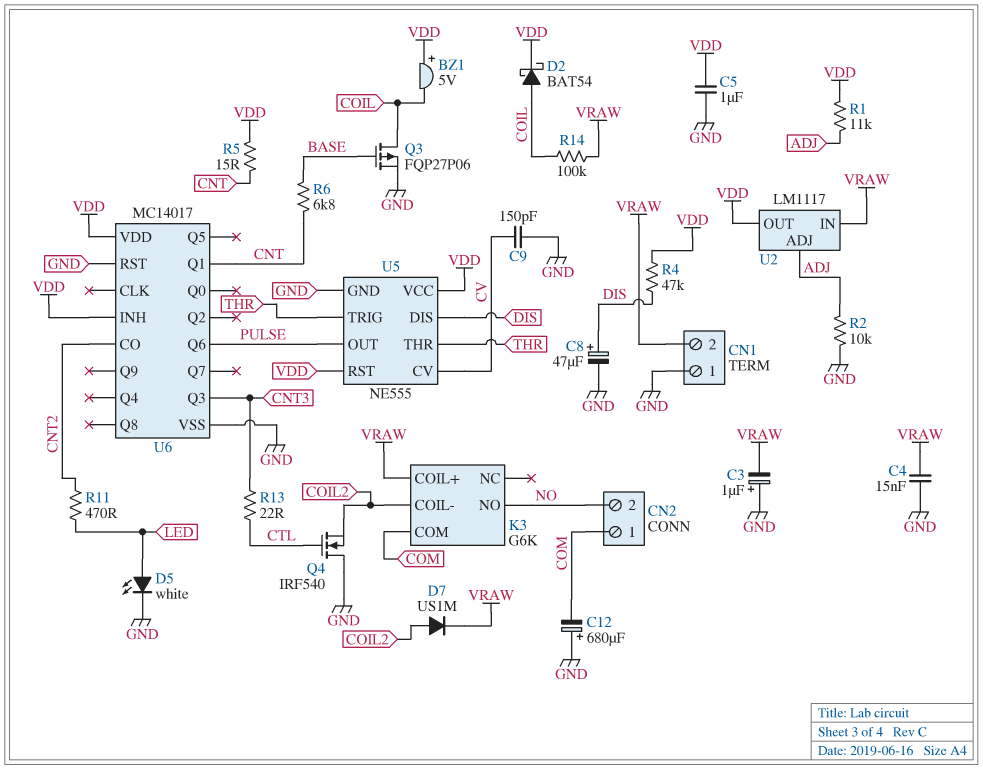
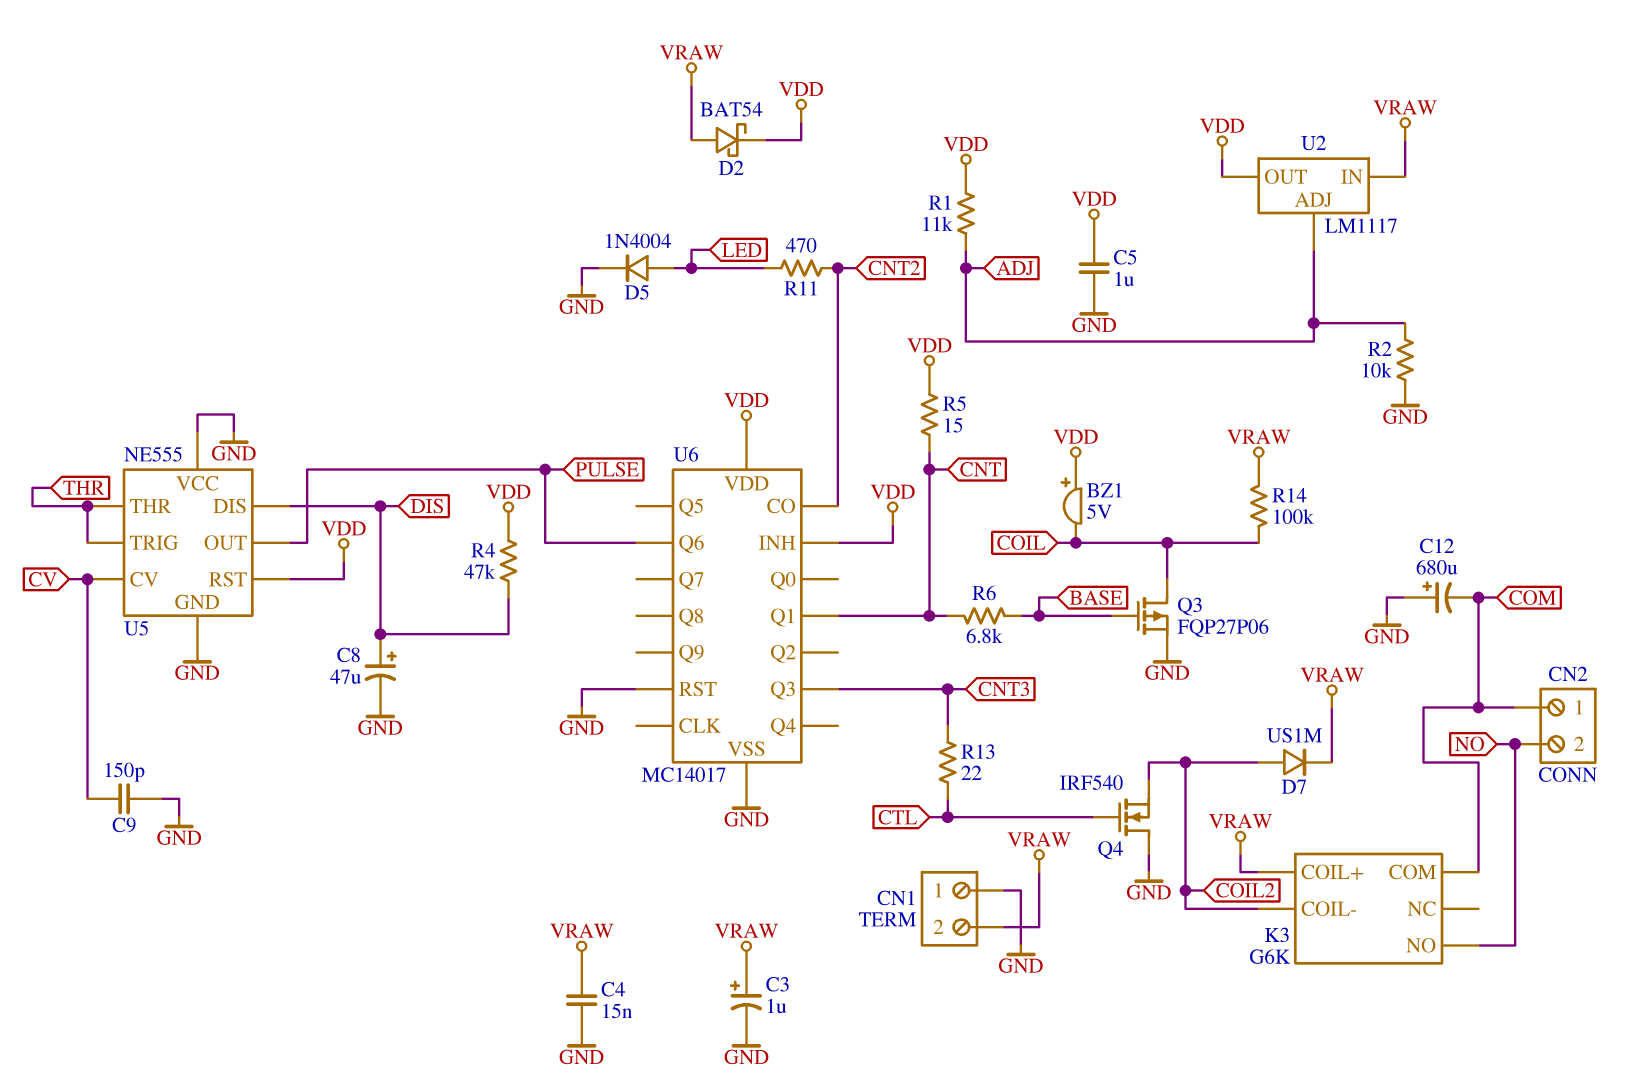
C3: 1uF (plus GND, minus VRAW) -> 1uF (plus VRAW, minus GND)
D2: schottky BAT54 (A COIL, K VDD) -> schottky BAT54 (A VRAW, K VDD)
D5: LED white (A LED, K GND) -> diode 1N4004 (A LED, K GND)
U5 pin VCC: VDD -> GND

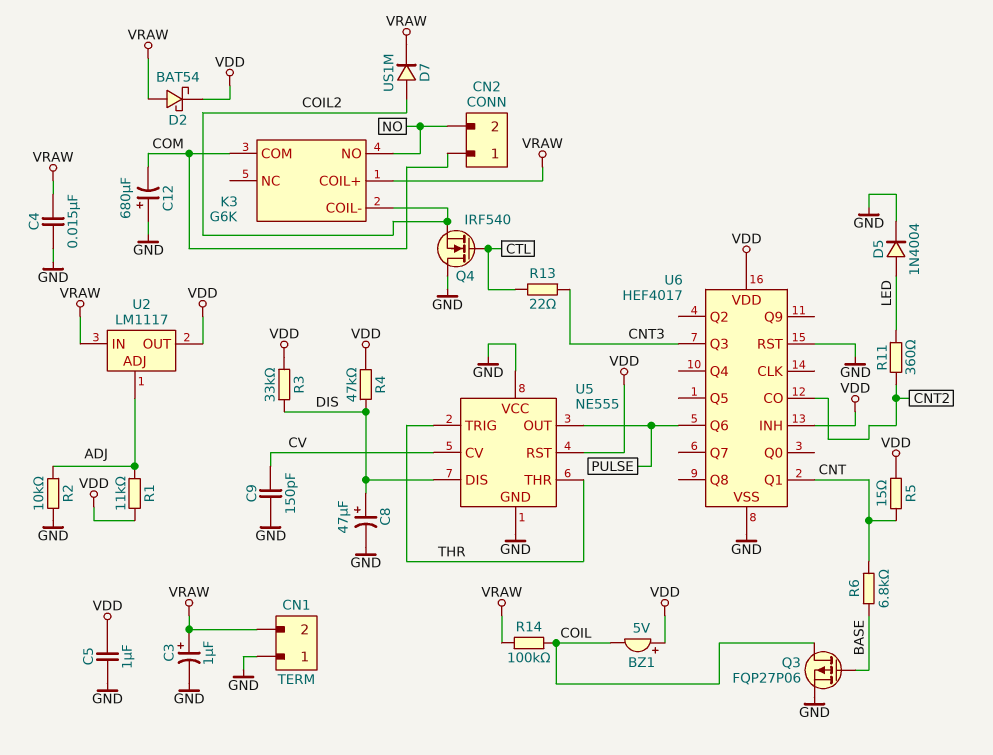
R3: none -> 33k (DIS, VDD)
R11: 470 (CNT2, LED) -> 360 (CNT2, LED)
U6: MC14017 -> HEF4017

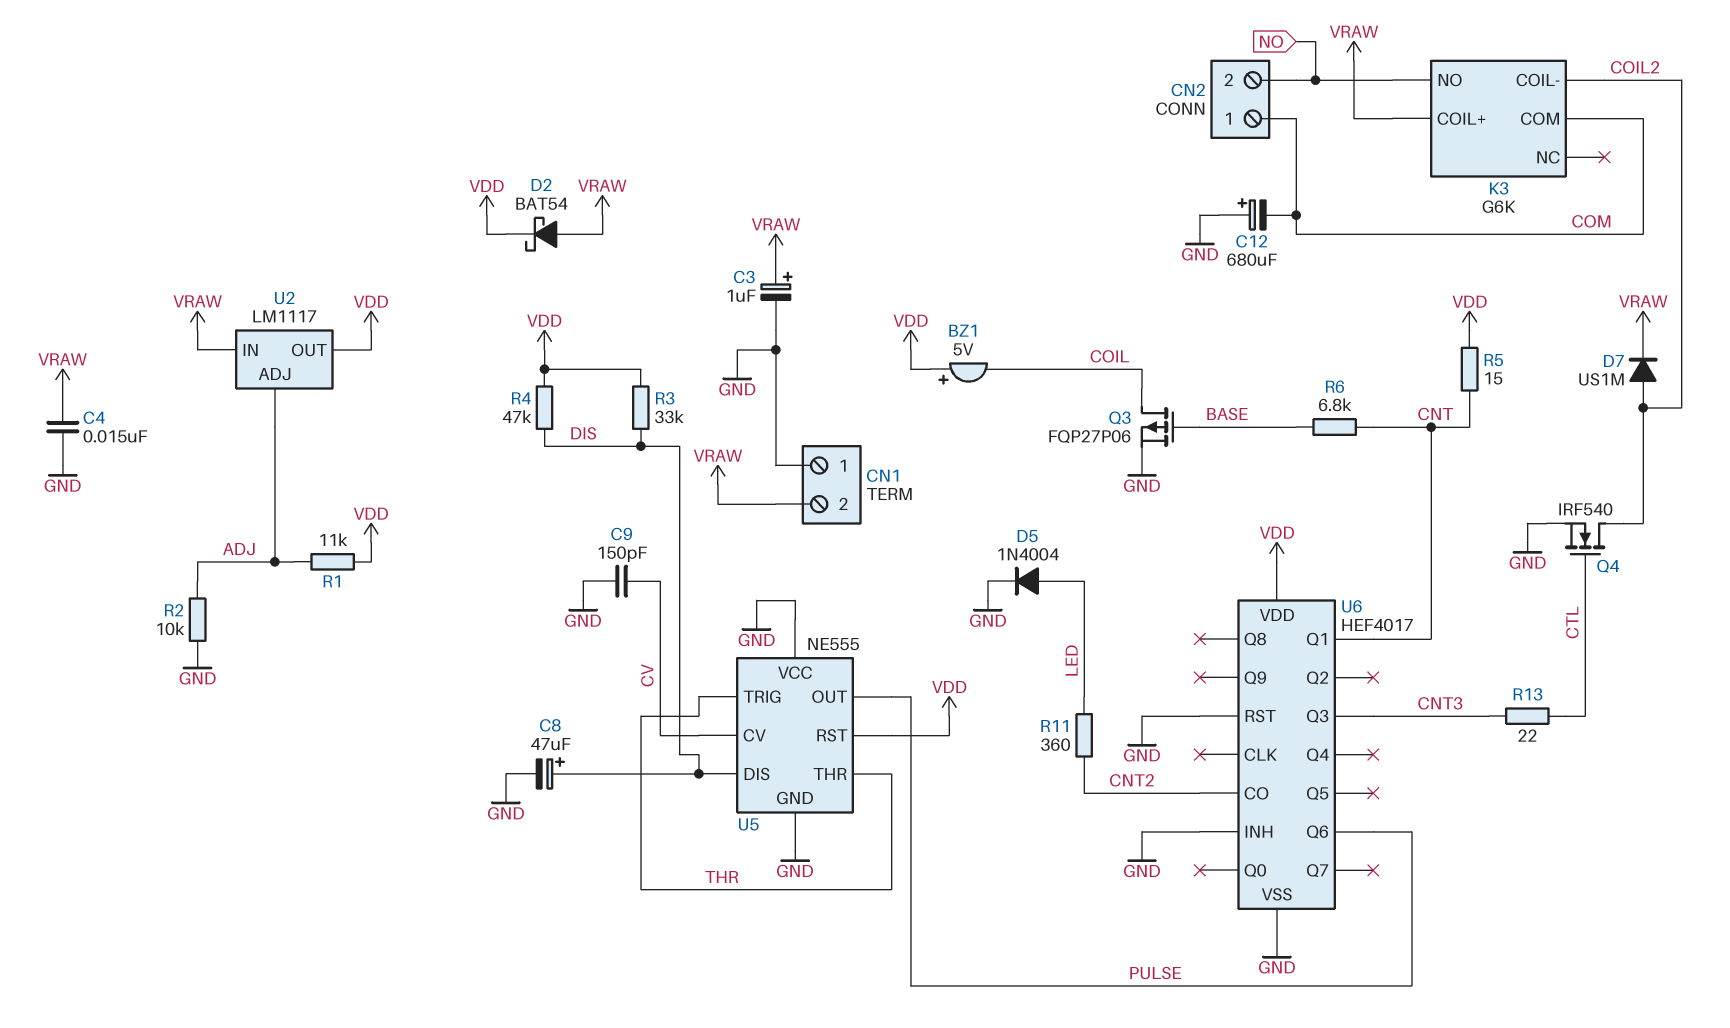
C5: 1uF (GND, VDD) -> none
Q4: NMOS IRF540 (G CTL, D GND, S COIL2) -> NMOS IRF540 (G CTL, D COIL2, S GND)
R14: 100k (COIL, VRAW) -> none
U6 pin INH: VDD -> GND

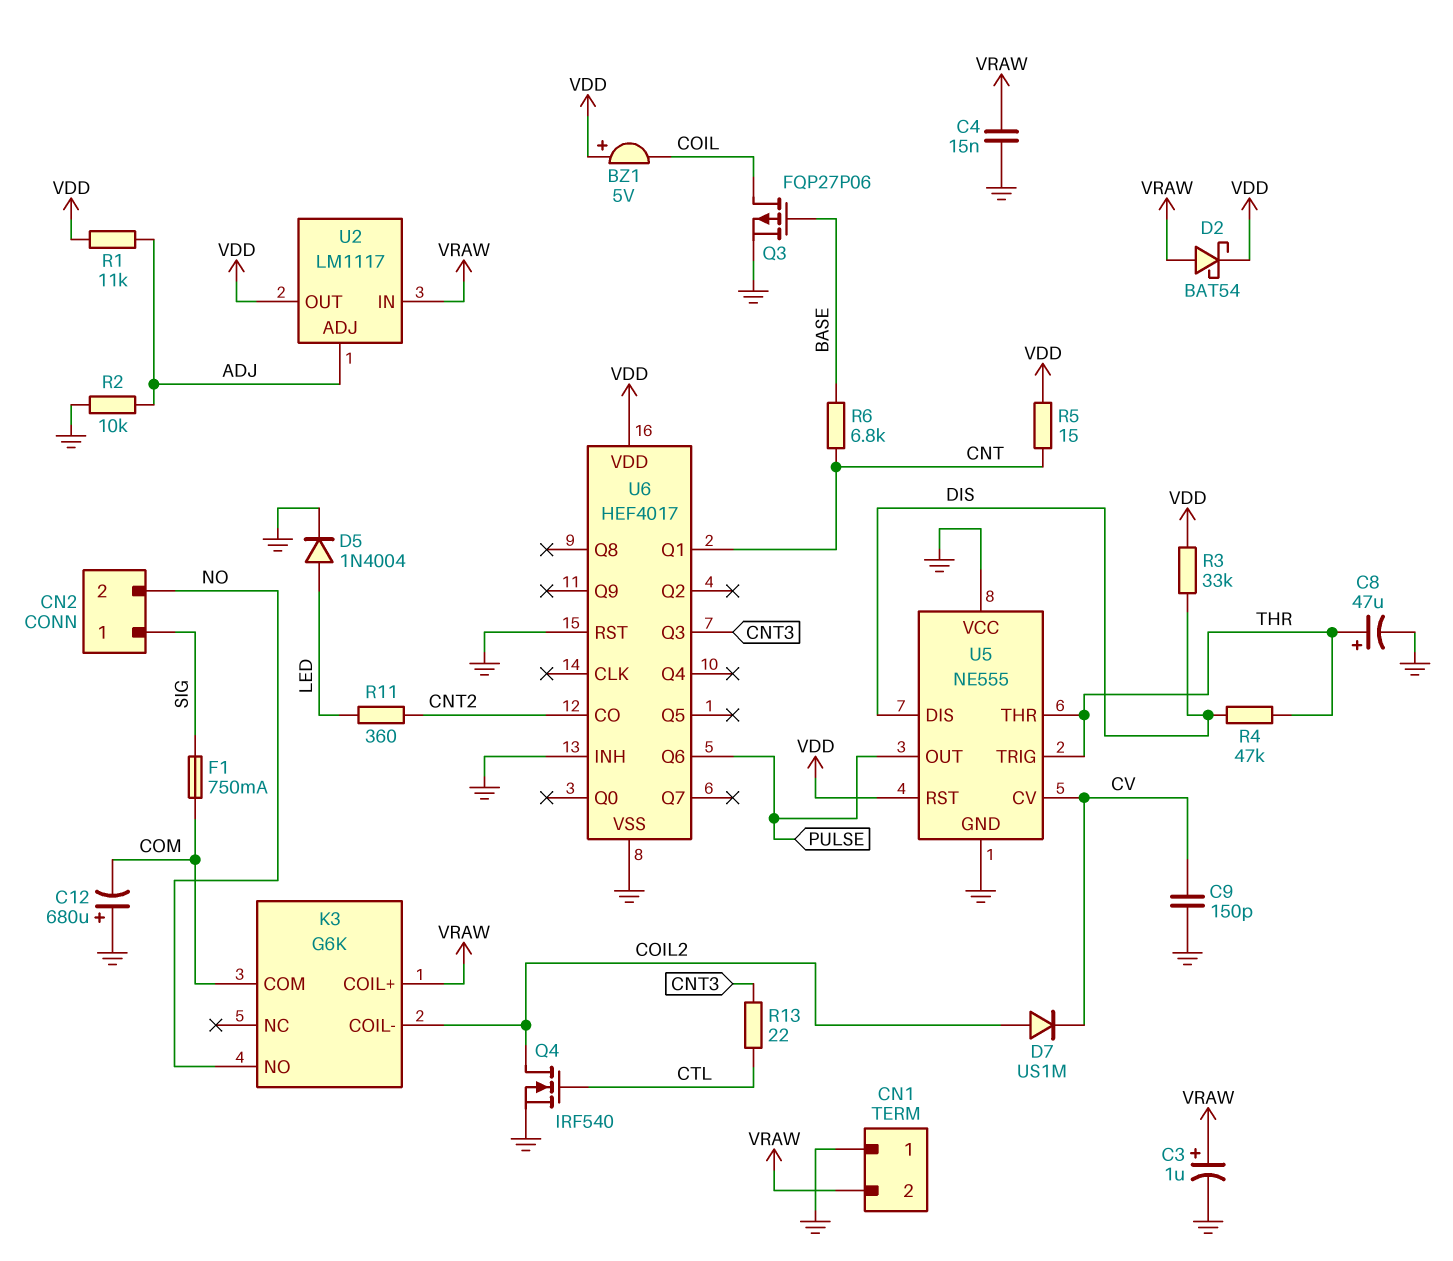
C8: 47uF (plus DIS, minus GND) -> 47uF (plus THR, minus GND)
CN2 pin 1: COM -> SIG
D7: diode US1M (A COIL2, K VRAW) -> diode US1M (A COIL2, K CV)
F1: none -> 750mA (COM, SIG)
R4: 47k (DIS, VDD) -> 47k (DIS, THR)

